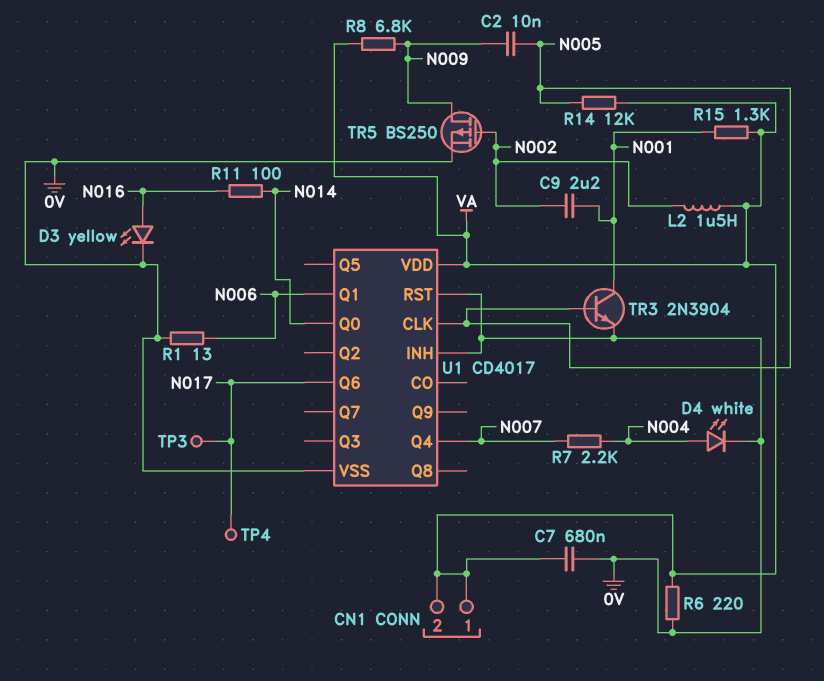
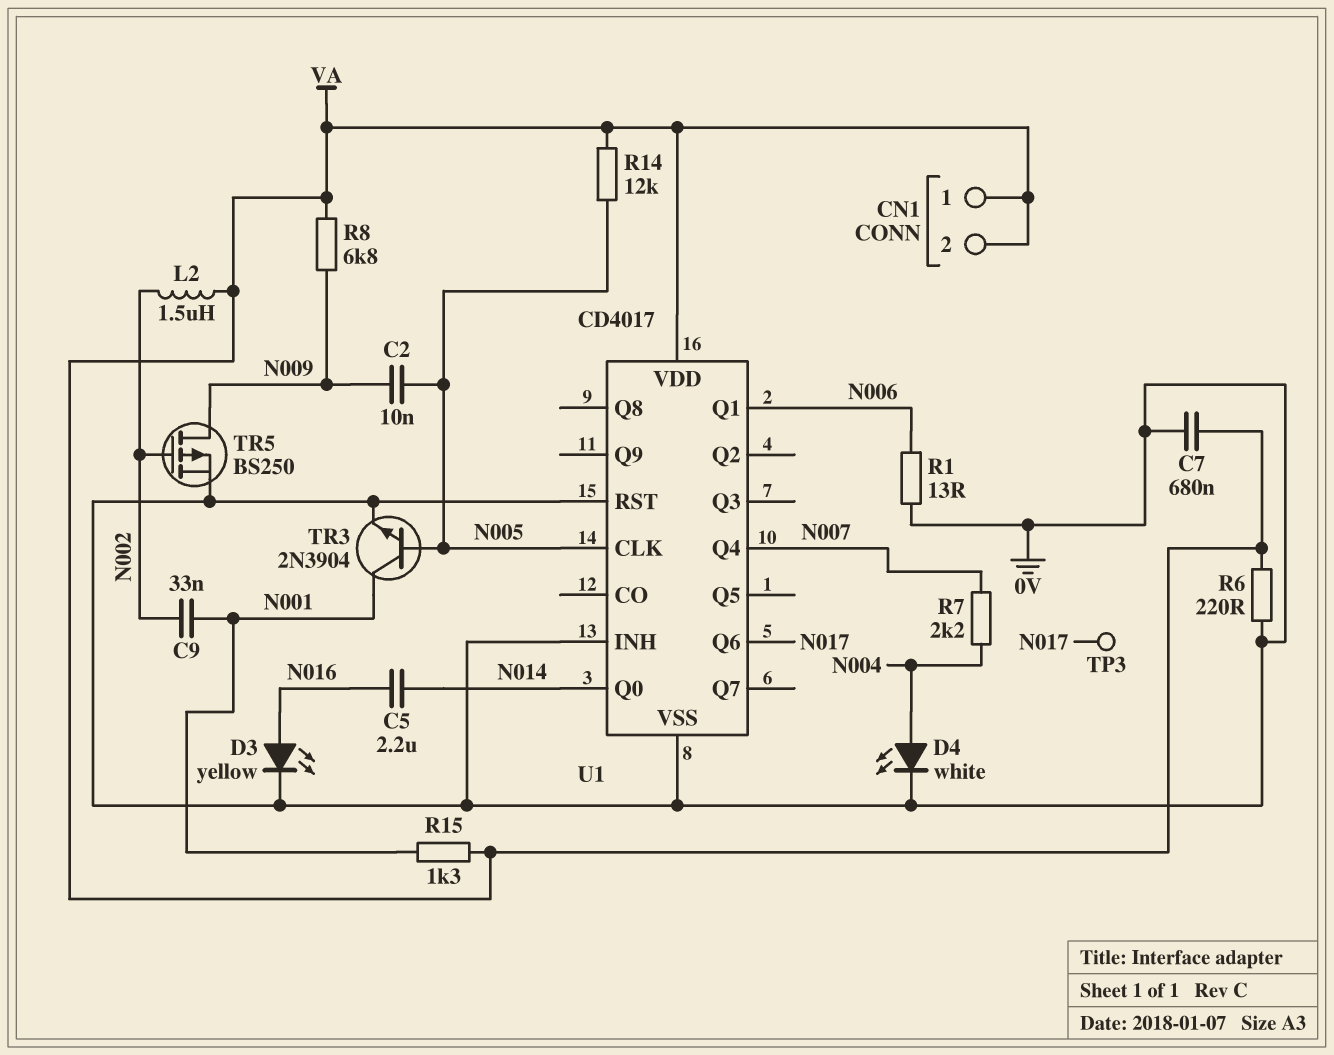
C5: none -> 2.2uF (N014, N016)
C9: 2.2uF (N001, N002) -> 33nF (N001, N002)
R11: 100 (N014, N016) -> none
TP4: test point (N017) -> none

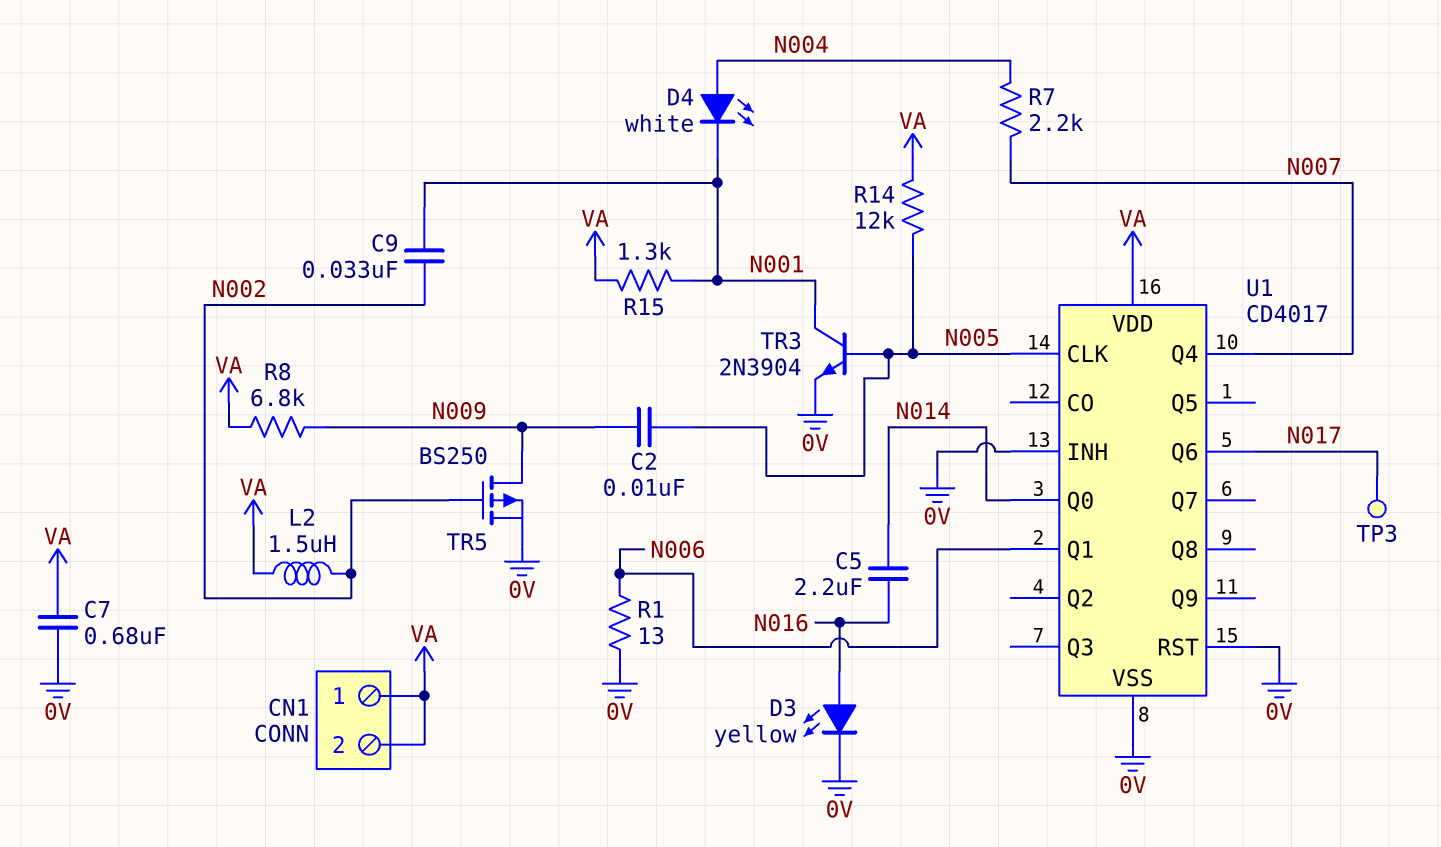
D4: LED white (A N004, K 0V) -> LED white (A N004, K N001)
R6: 220 (0V, VA) -> none

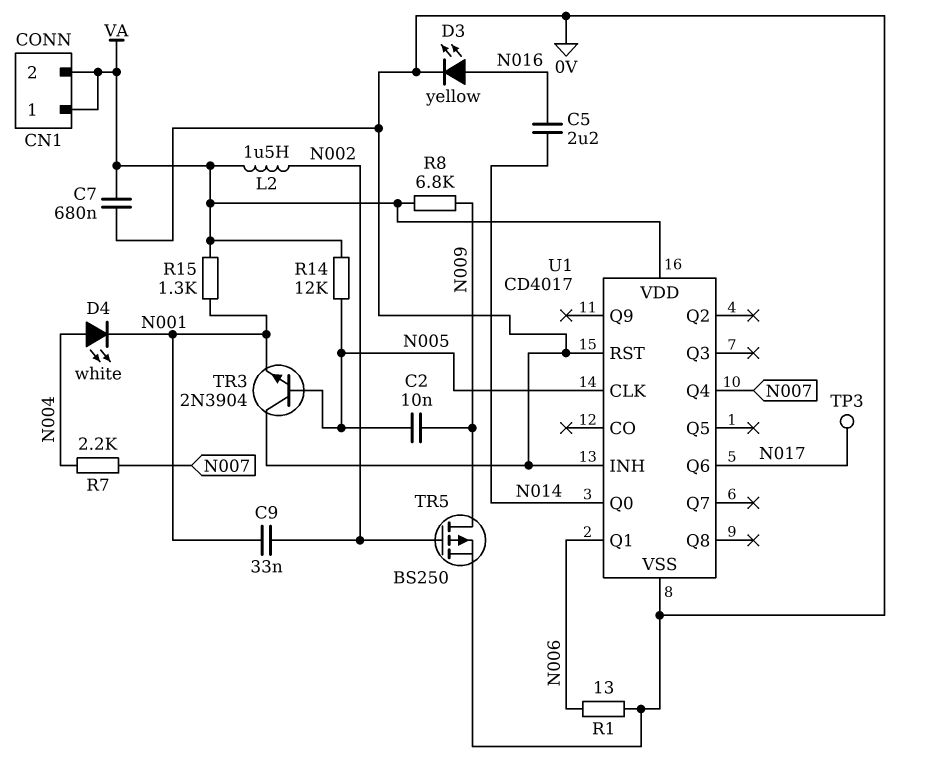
TR3: NPN 2N3904 (B N005, C N001, E 0V) -> NPN 2N3904 (B N005, C 0V, E N001)

